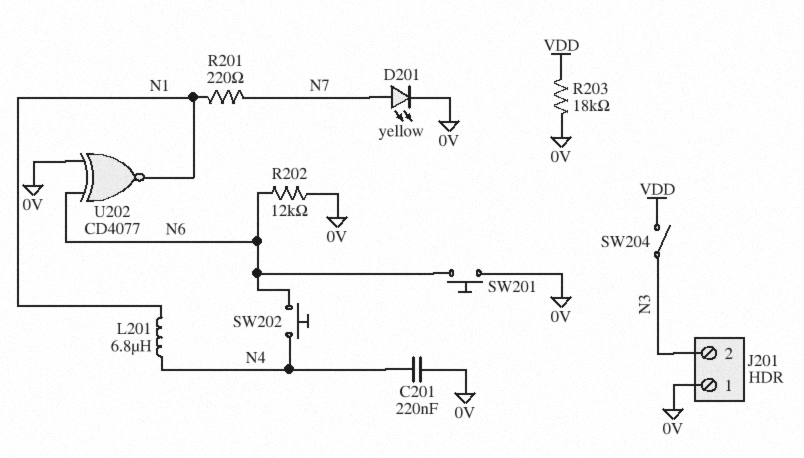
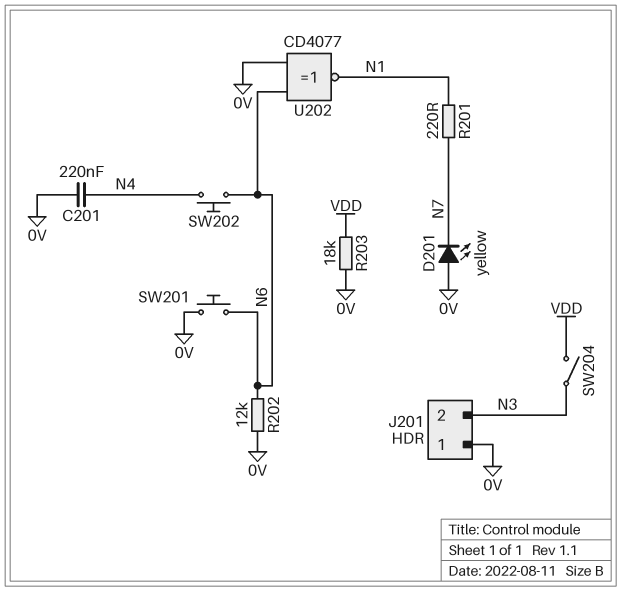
D201: LED yellow (A N7, K 0V) -> LED yellow (A 0V, K N7)
L201: 6.8uH (N1, N4) -> none

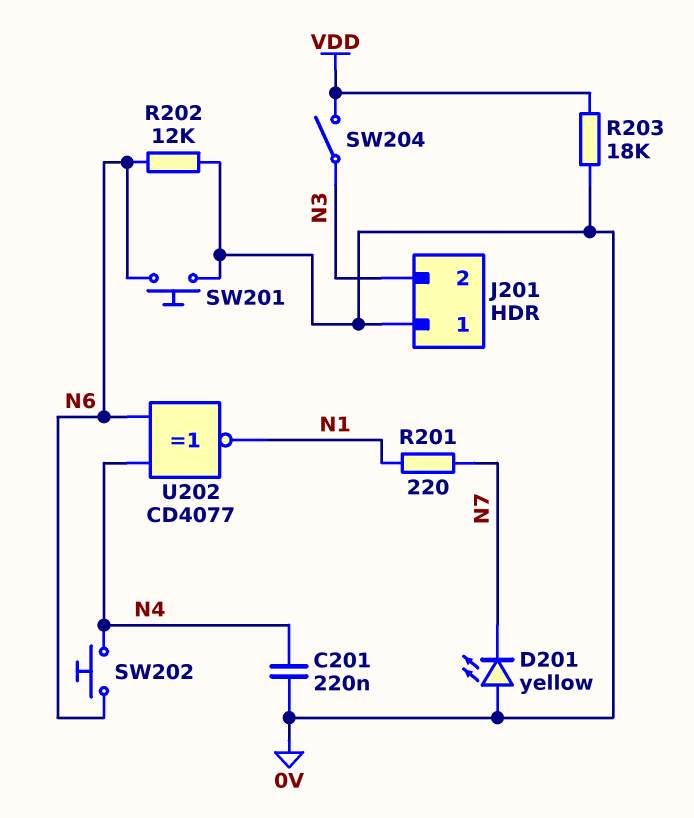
U202: XNOR CD4077 (in 0V, in N6, out N1) -> XNOR CD4077 (in N4, in N6, out N1)

